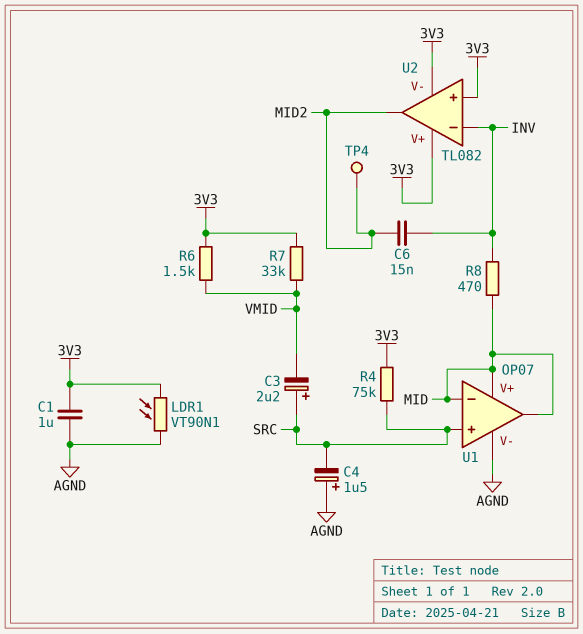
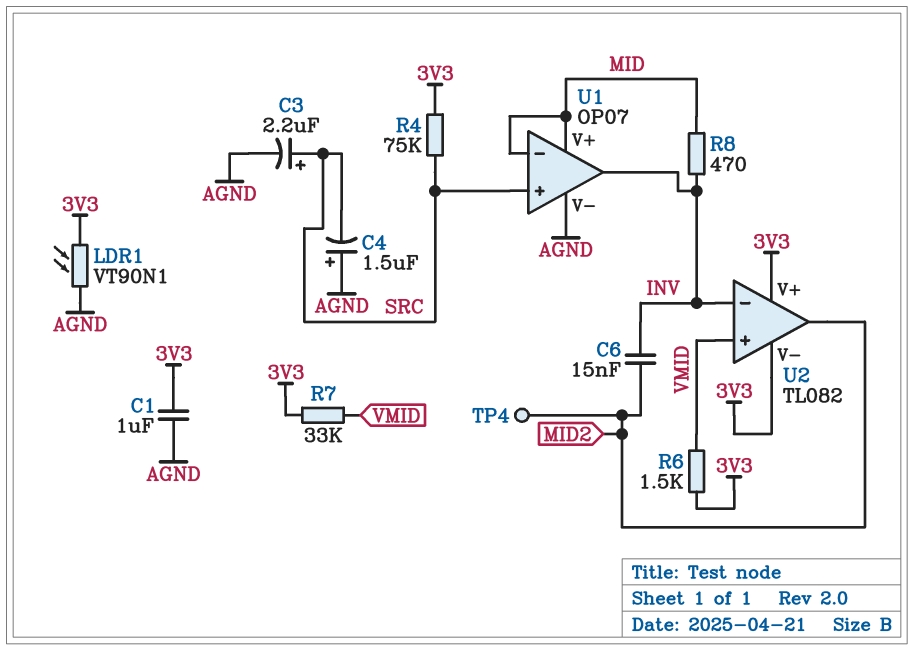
C3: 2.2uF (plus SRC, minus VMID) -> 2.2uF (plus SRC, minus AGND)
U1 pin out: MID -> INV
U2 pin in+: 3V3 -> VMID

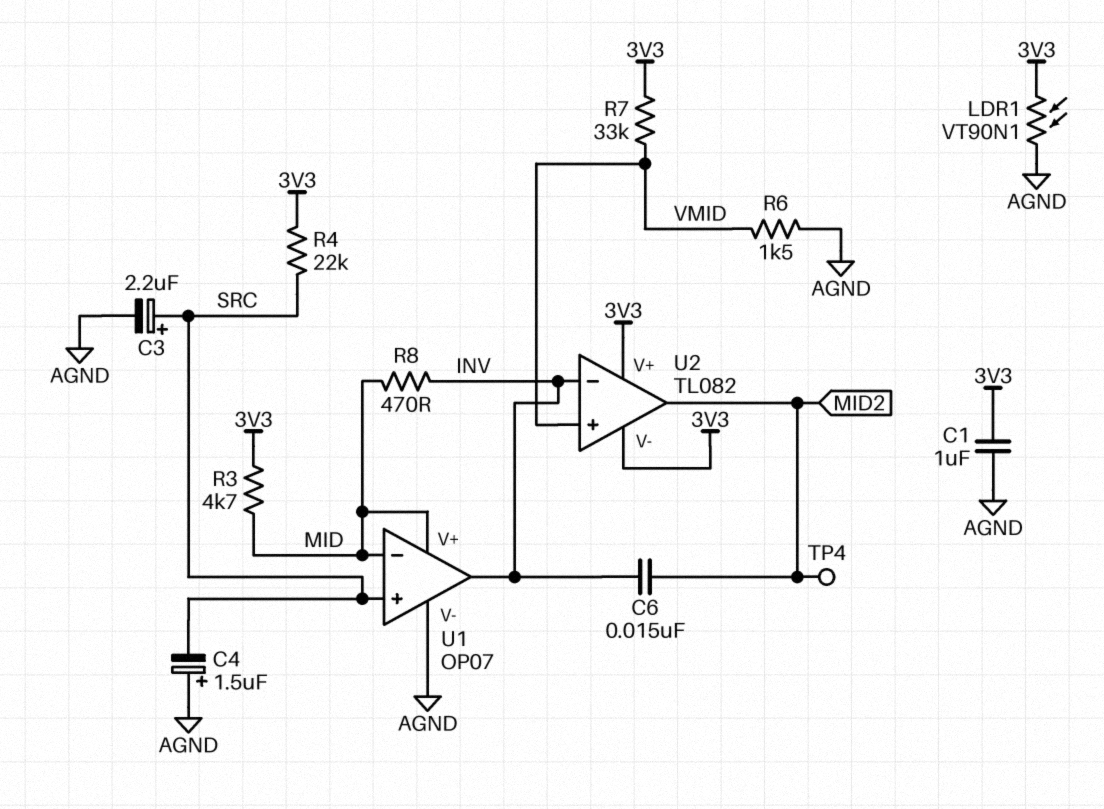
R3: none -> 4.7k (3V3, MID)
R4: 75k (3V3, SRC) -> 22k (3V3, SRC)
R6: 1.5k (3V3, VMID) -> 1.5k (AGND, VMID)

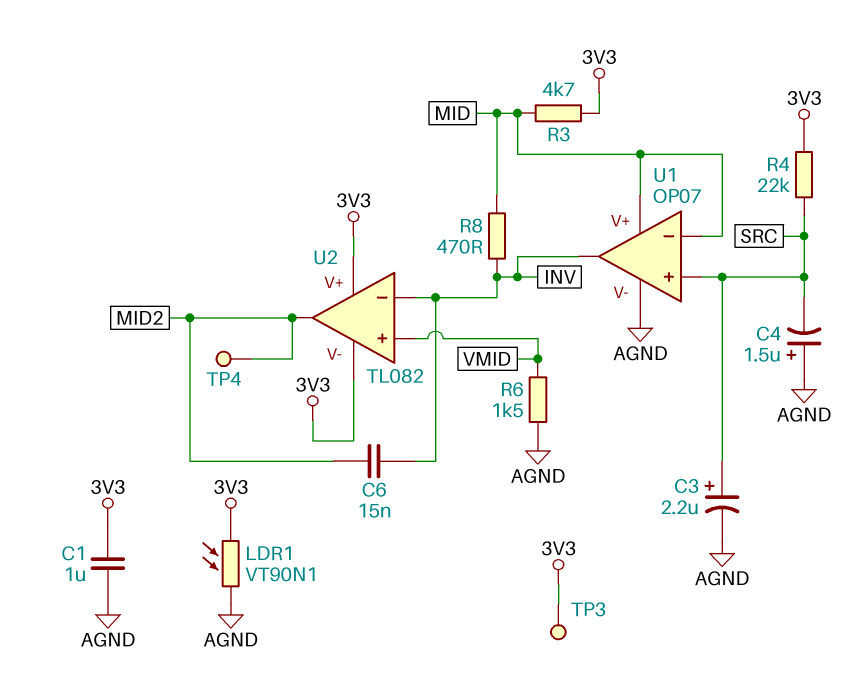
R7: 33k (3V3, VMID) -> none
TP3: none -> test point (3V3)

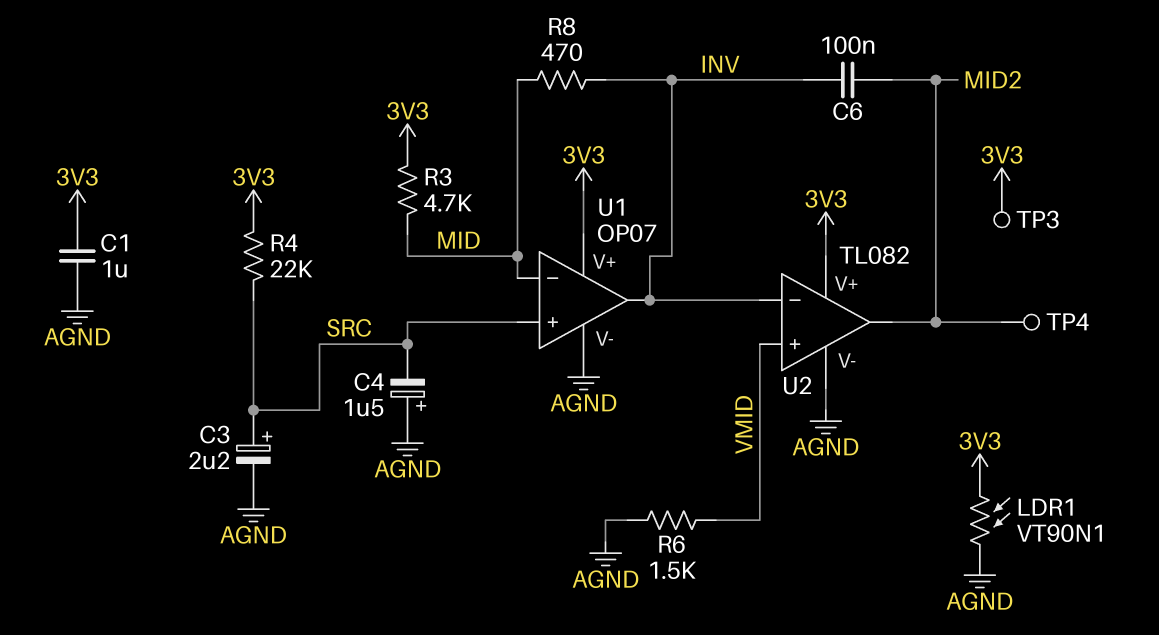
C6: 15nF (INV, MID2) -> 100nF (INV, MID2)
U1 pin V+: MID -> 3V3
U2 pin V-: 3V3 -> AGND

